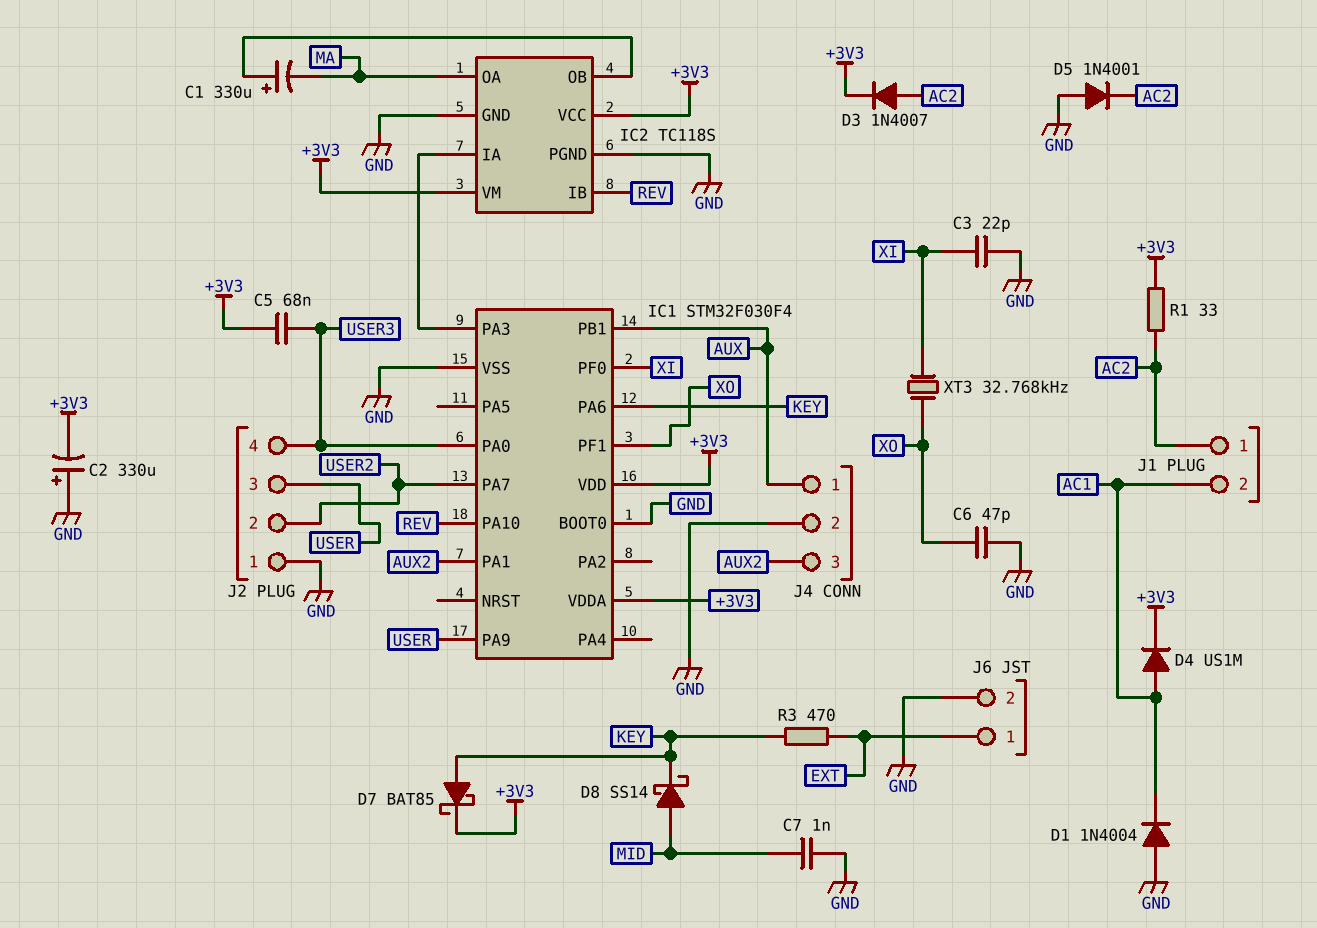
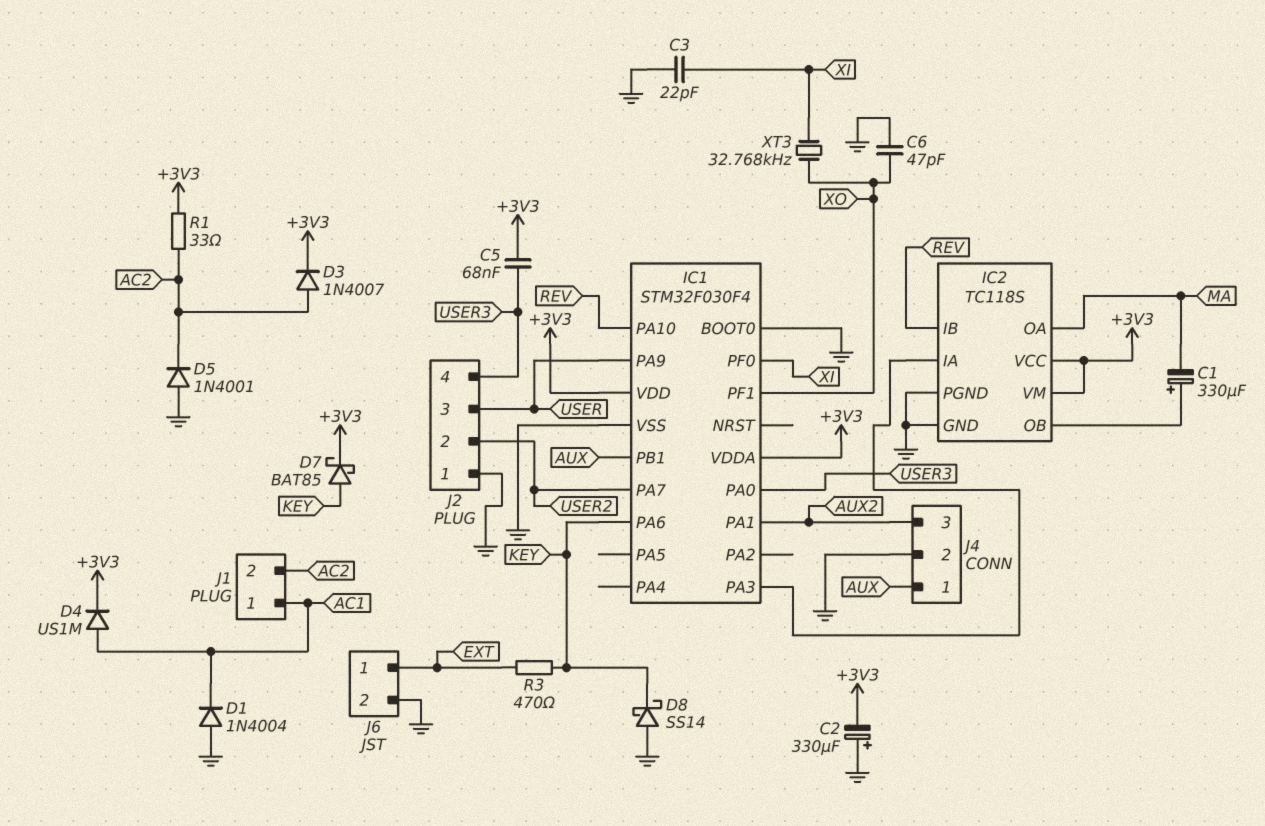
C7: 1nF (GND, MID) -> none
D8: schottky SS14 (A MID, K KEY) -> schottky SS14 (A GND, K KEY)
J1 pin 1: AC2 -> AC1
J1 pin 2: AC1 -> AC2

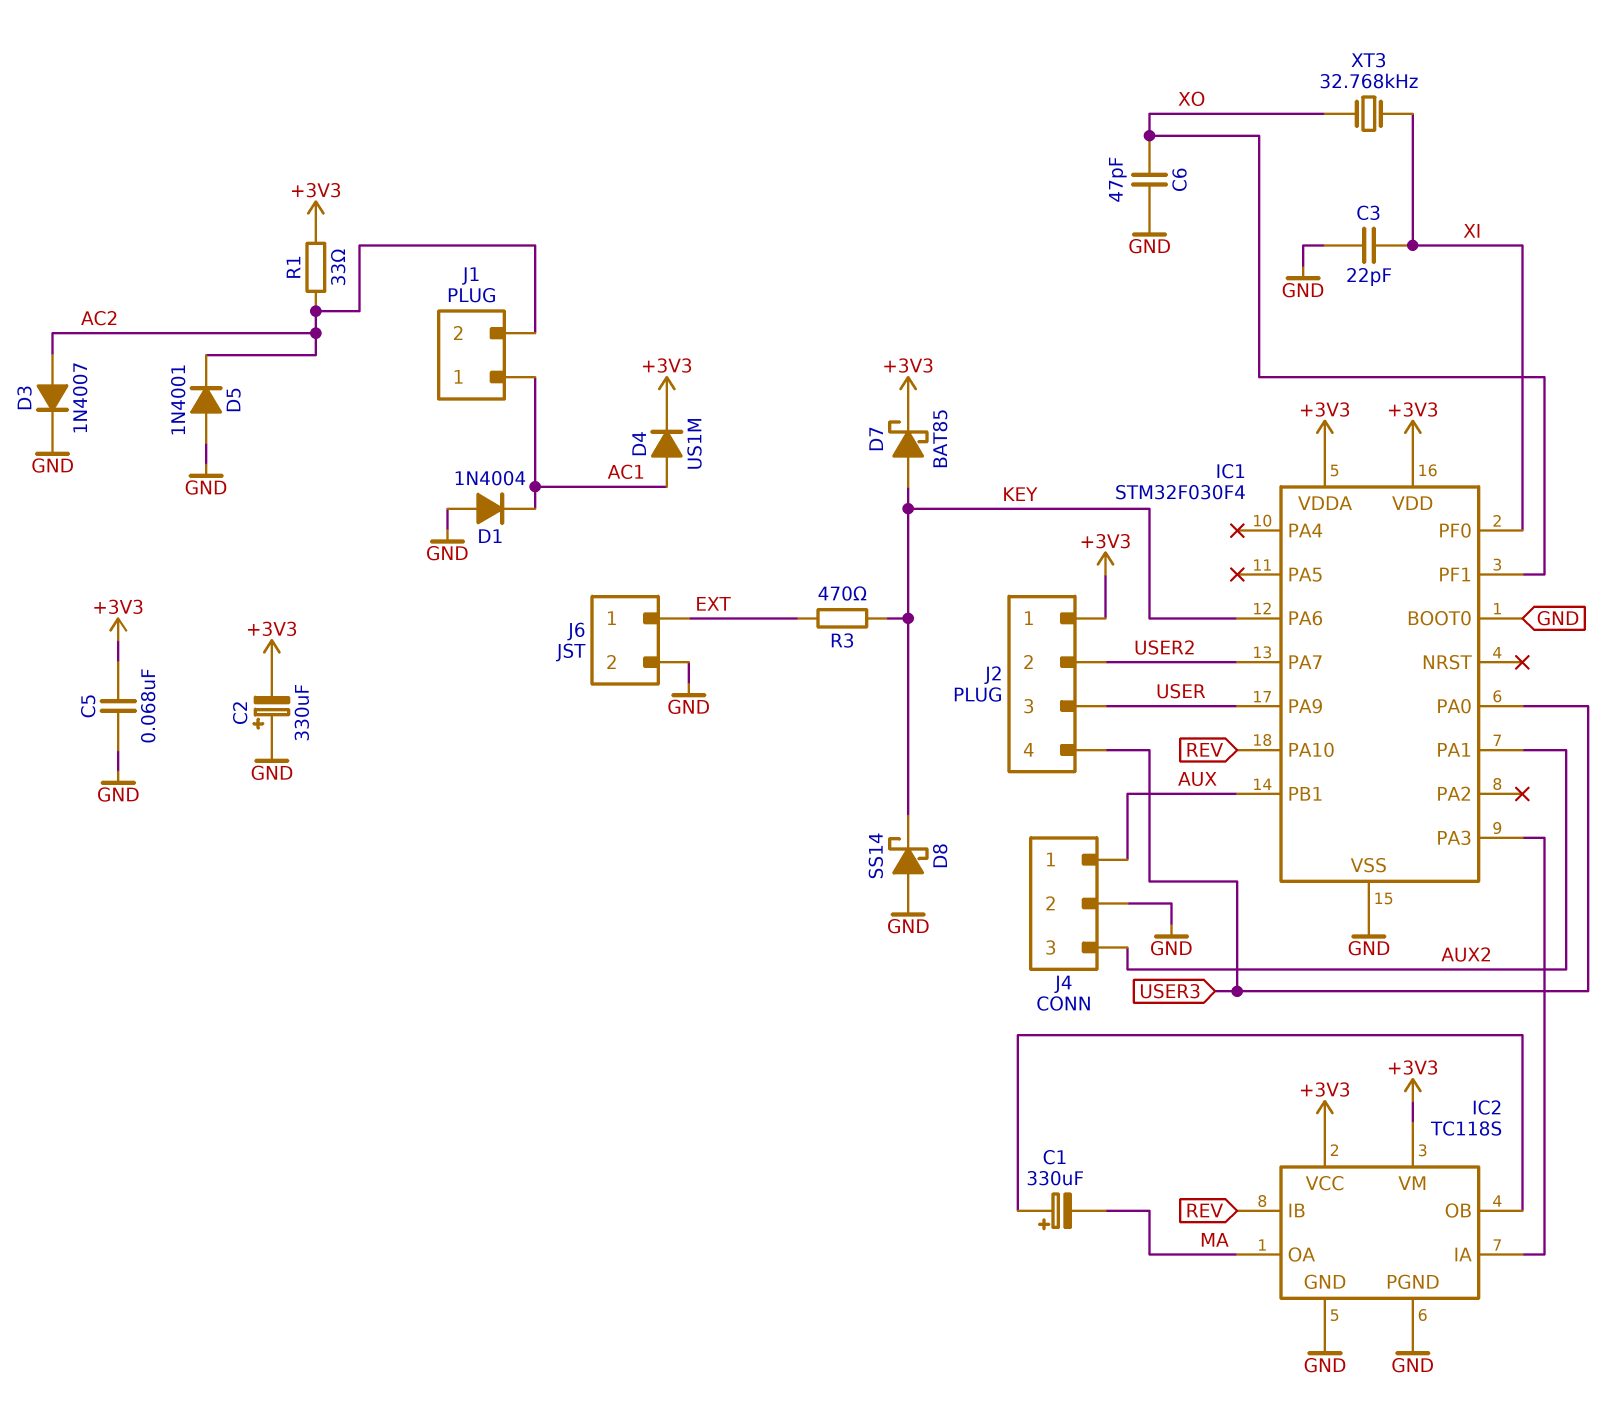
C5: 68nF (+3V3, USER3) -> 68nF (+3V3, GND)
D3: diode 1N4007 (A AC2, K +3V3) -> diode 1N4007 (A AC2, K GND)
J2 pin 1: GND -> +3V3

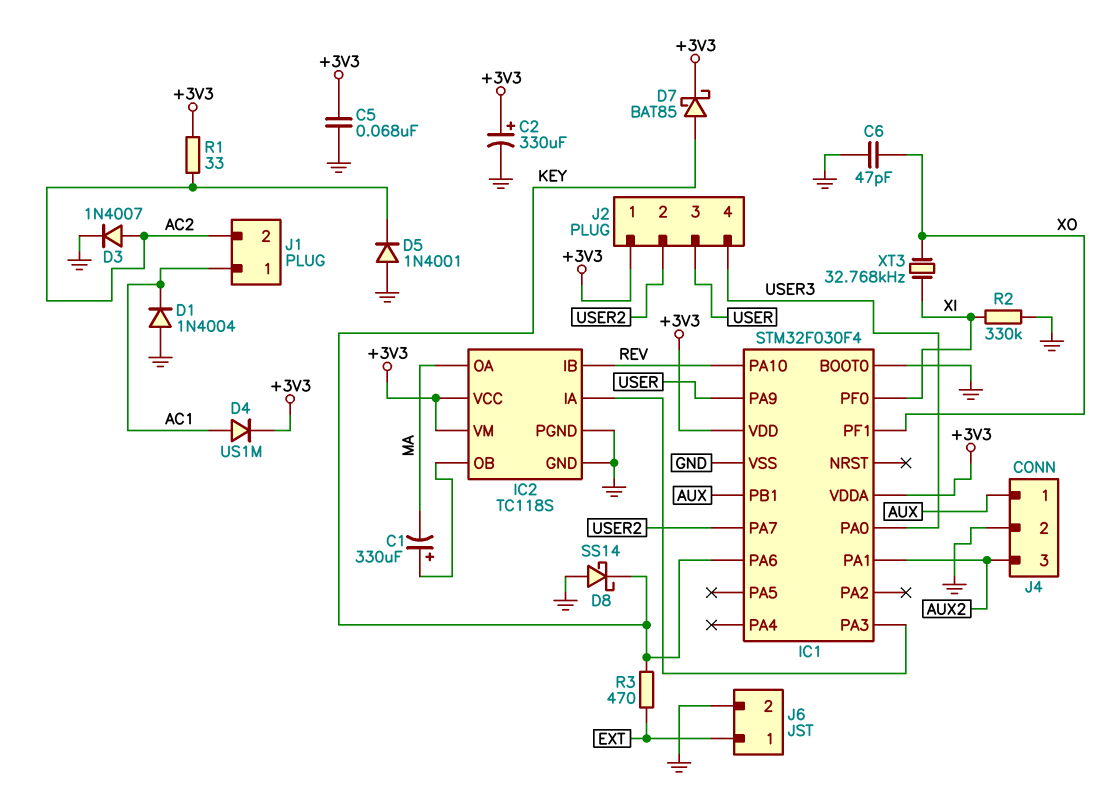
C2: 330uF (plus GND, minus +3V3) -> 330uF (plus +3V3, minus GND)
C3: 22pF (GND, XI) -> none
R2: none -> 330k (GND, XI)

